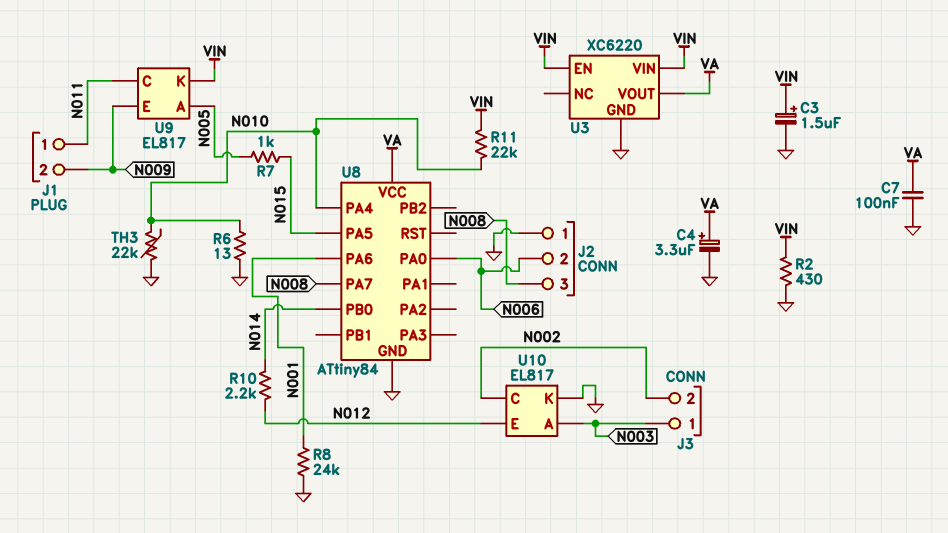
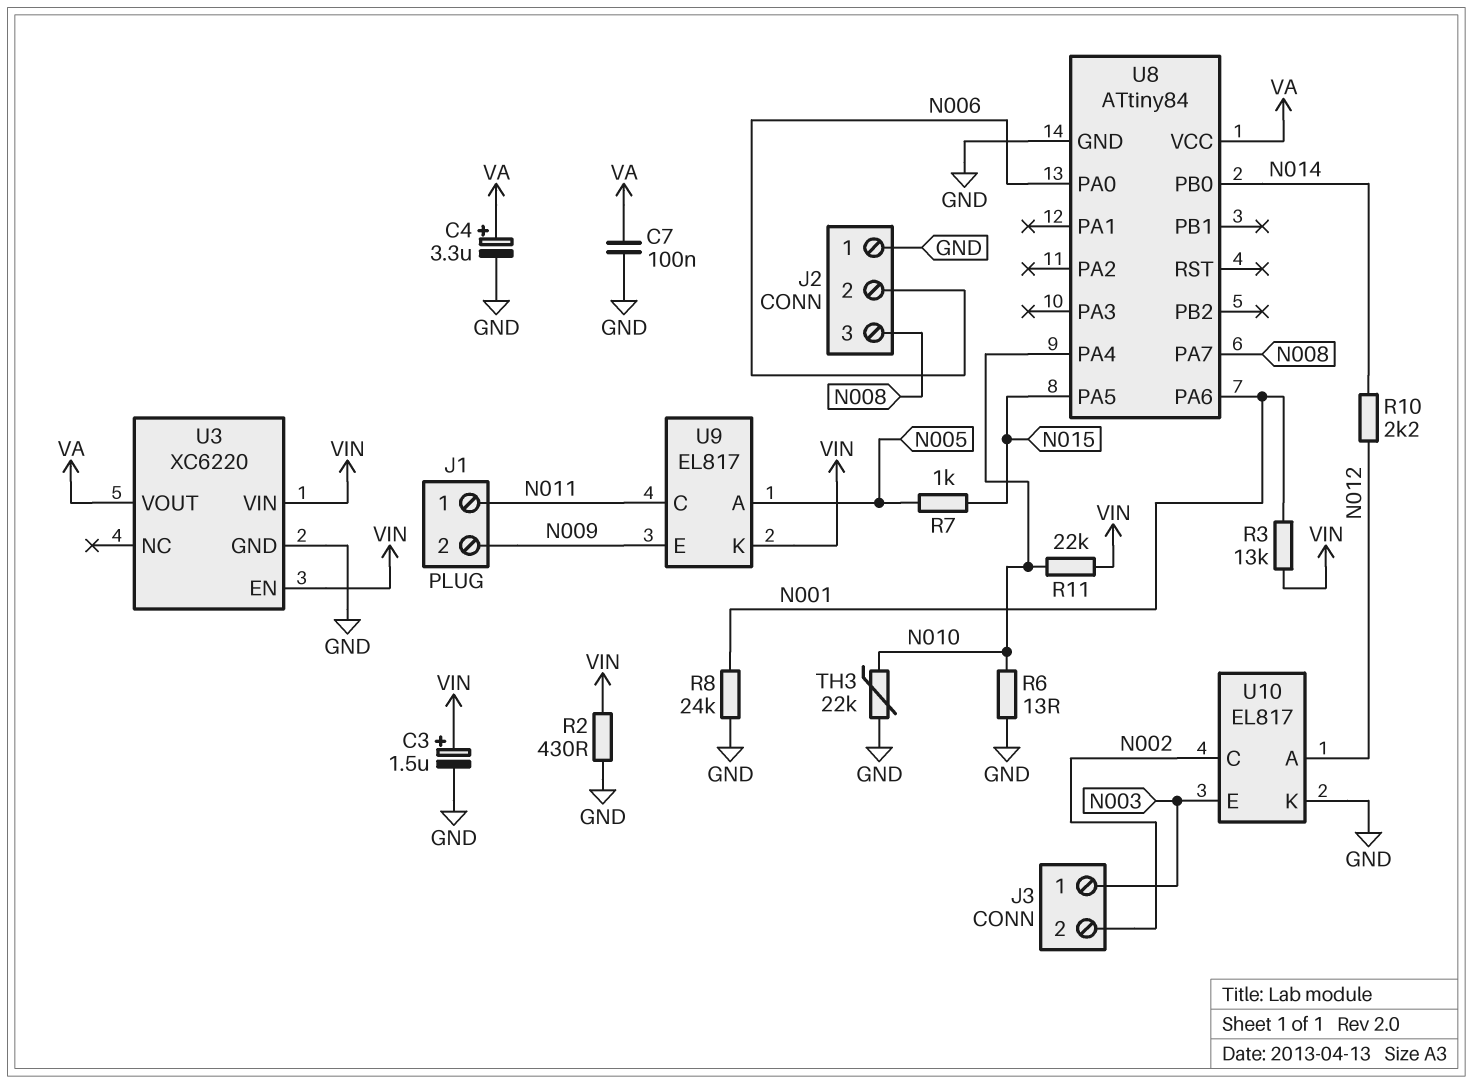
R3: none -> 13k (N001, VIN)
U10 pin A: N003 -> N012
U10 pin E: N012 -> N003

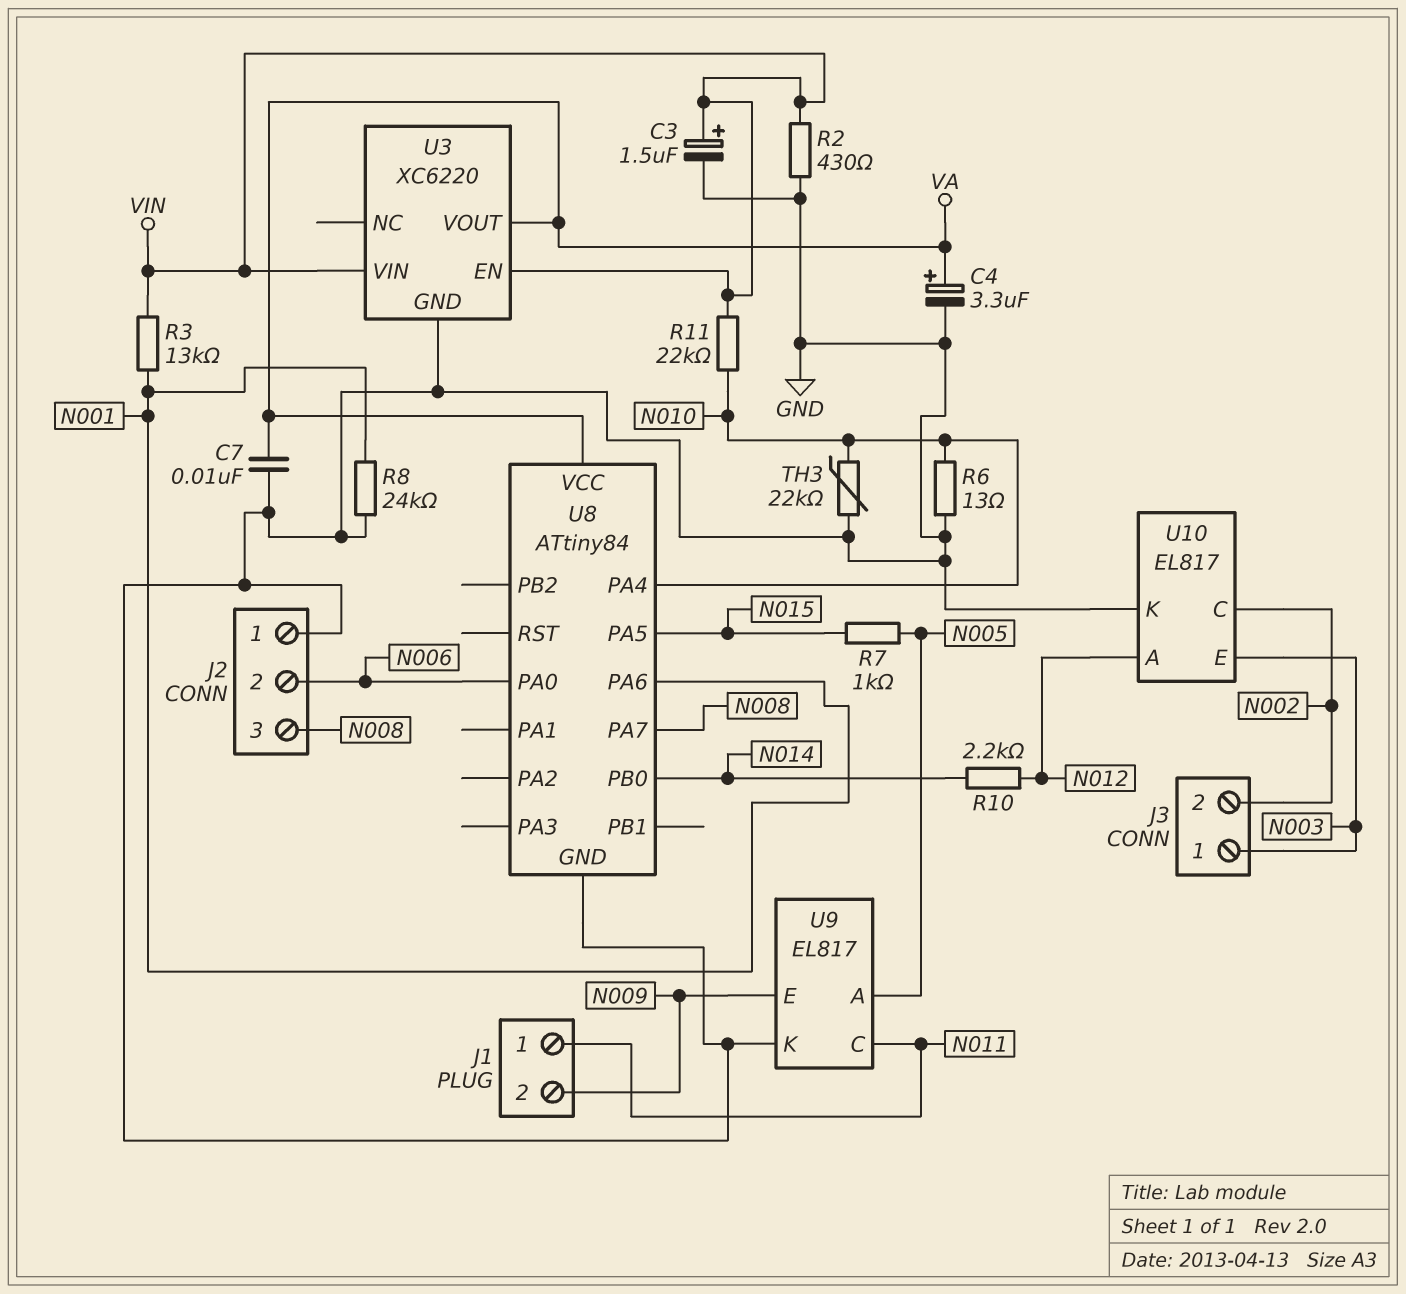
C7: 100nF (GND, VA) -> 10nF (GND, VA)
U9 pin K: VIN -> GND

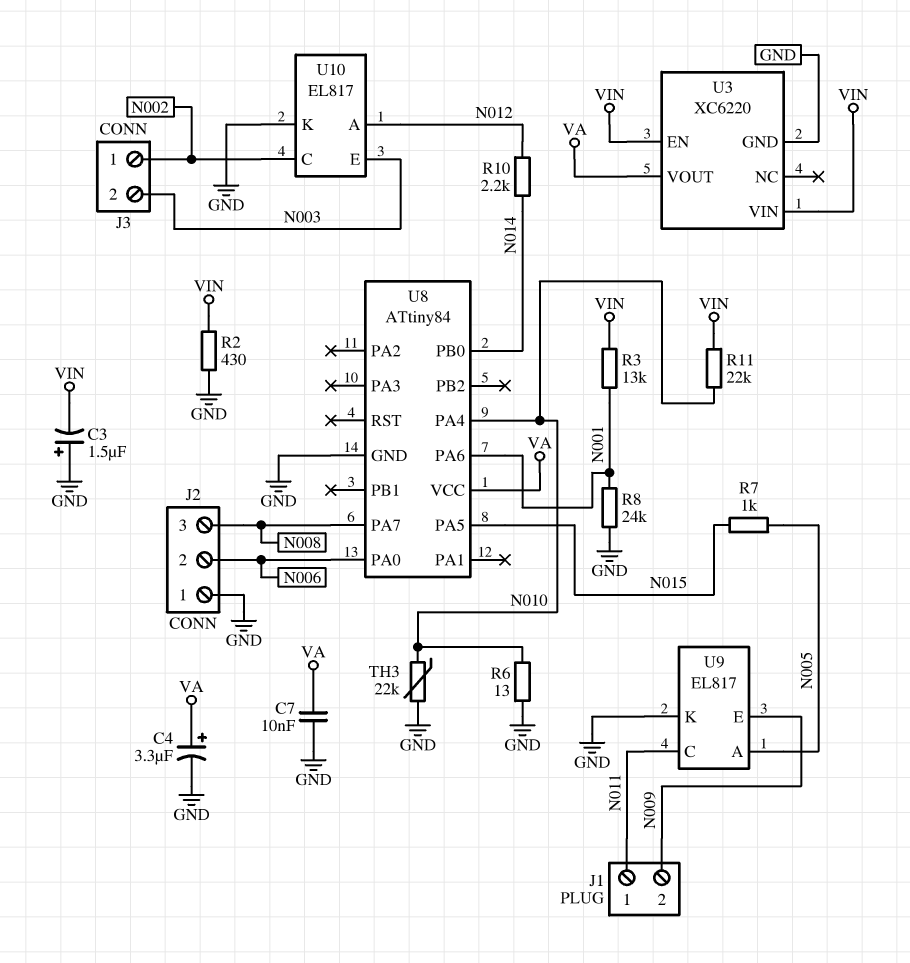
C3: 1.5uF (plus VIN, minus GND) -> 1.5uF (plus GND, minus VIN)
J3 pin 1: N003 -> N002
J3 pin 2: N002 -> N003

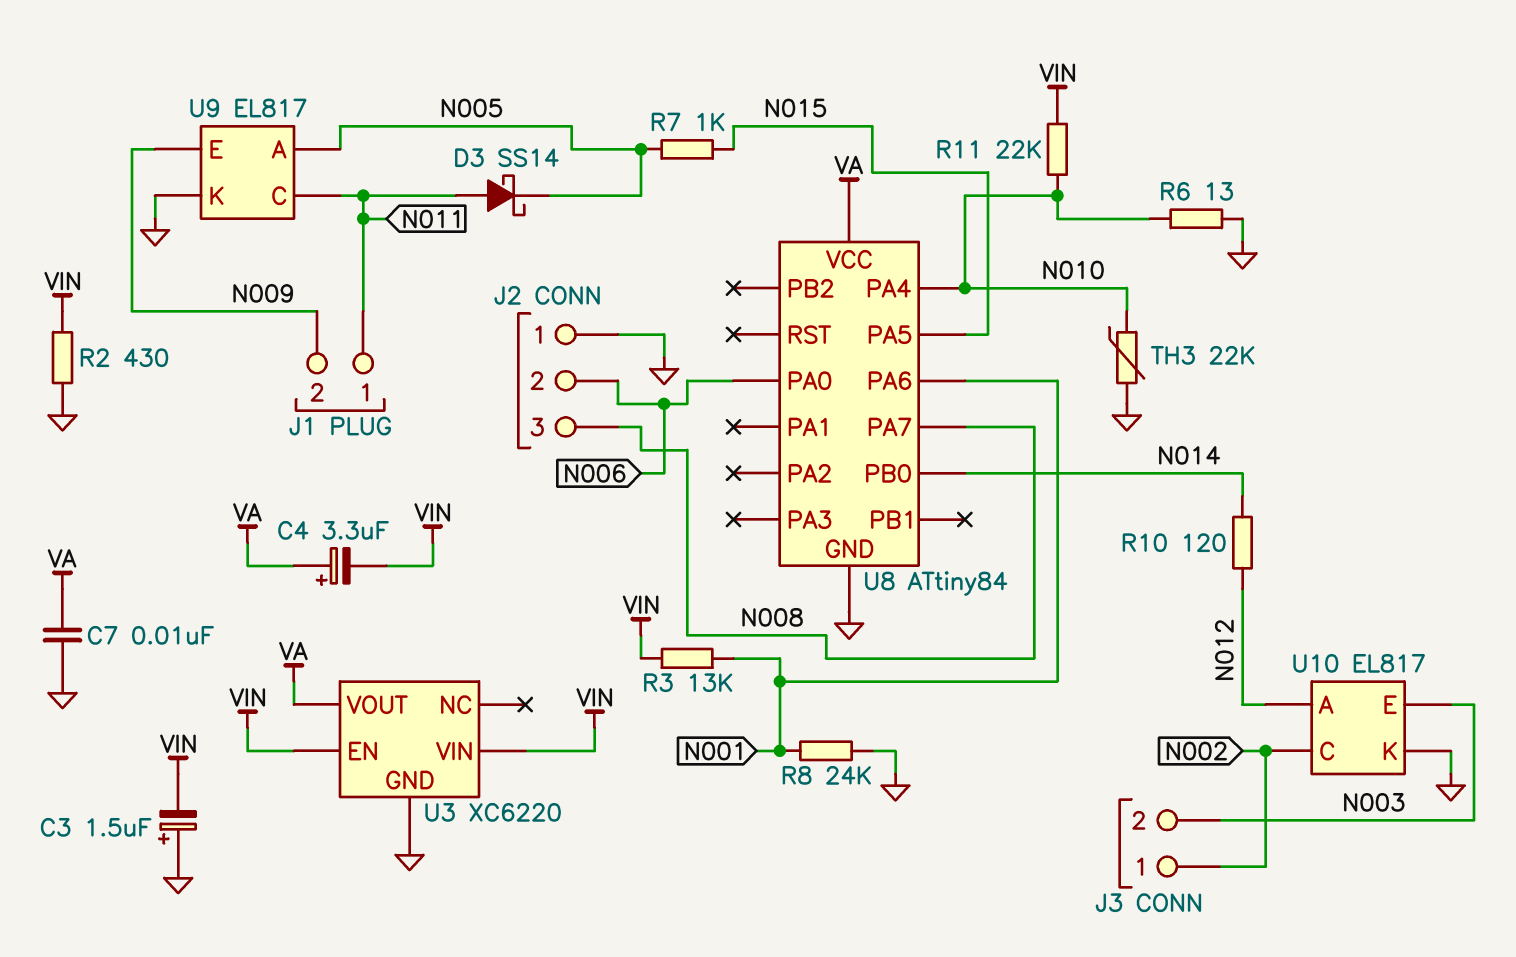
C4: 3.3uF (plus VA, minus GND) -> 3.3uF (plus VA, minus VIN)
D3: none -> schottky SS14 (A N011, K N005)
R10: 2.2k (N012, N014) -> 120 (N012, N014)

